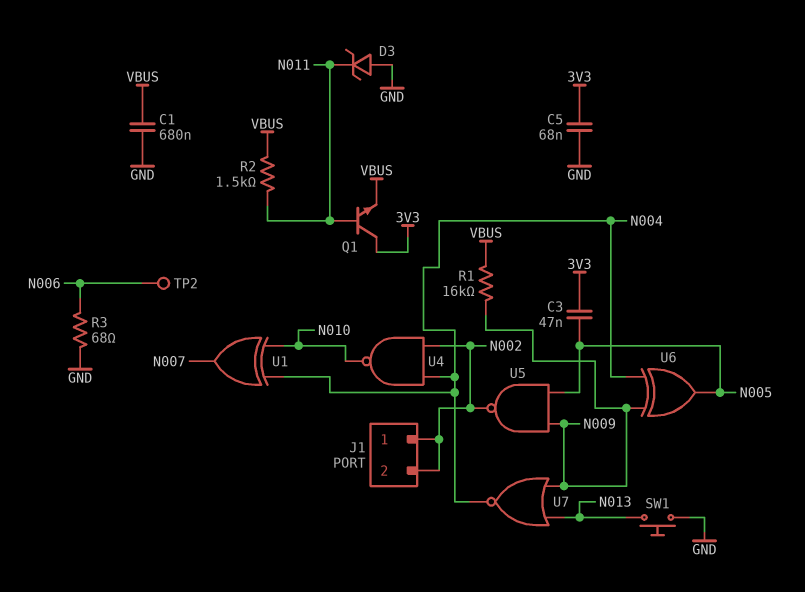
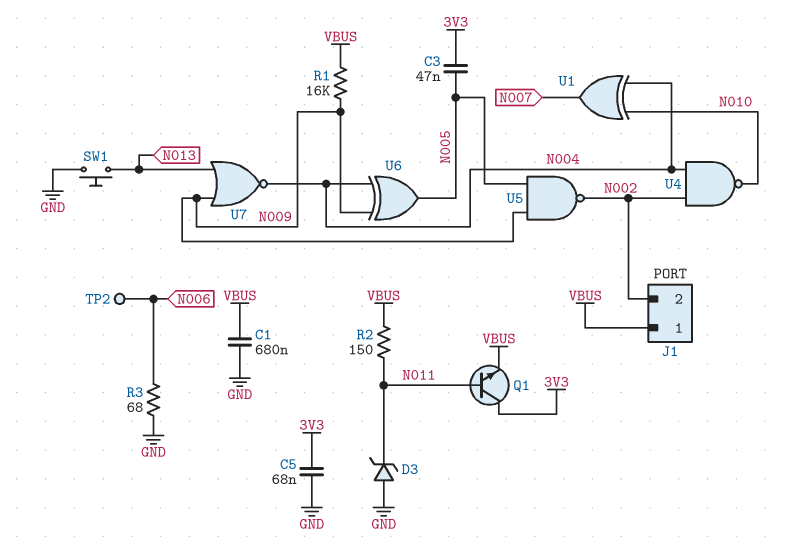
J1 pin 1: N002 -> VBUS
R2: 1.5k (N011, VBUS) -> 150 (N011, VBUS)

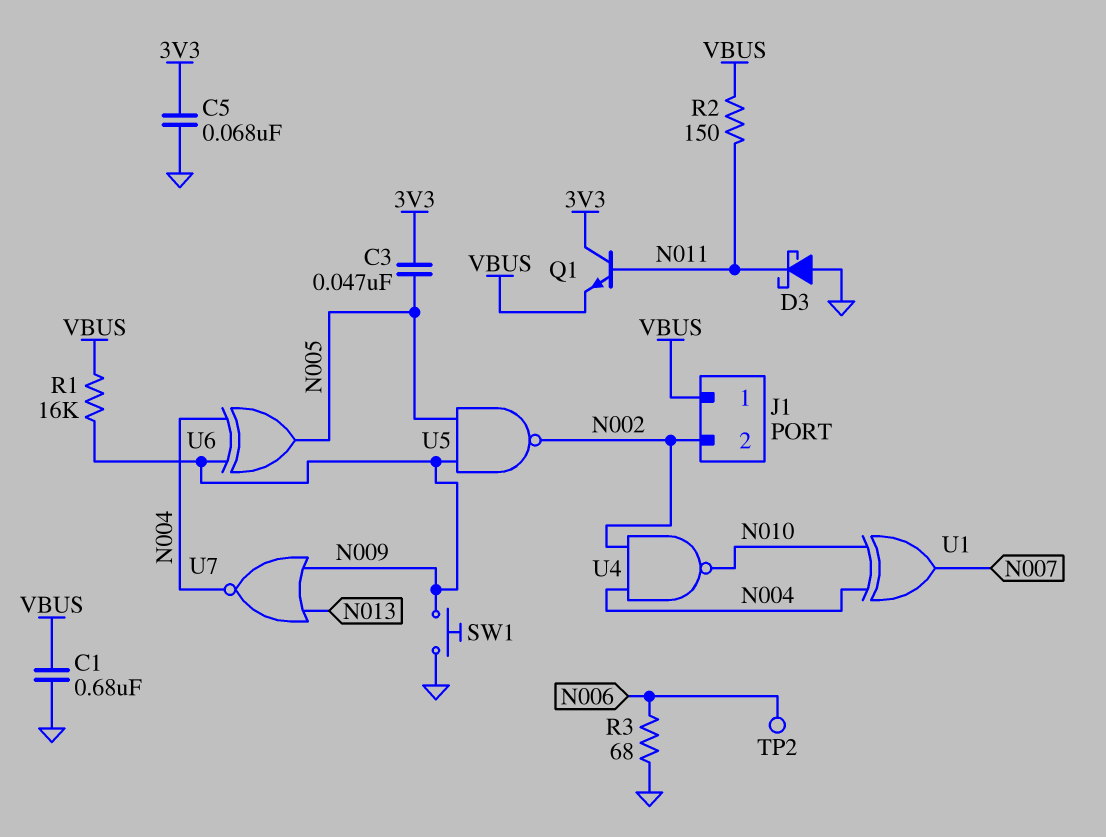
D3: zener (A GND, K N011) -> schottky (A GND, K N011)
SW1: button (GND, N013) -> button (GND, N009)

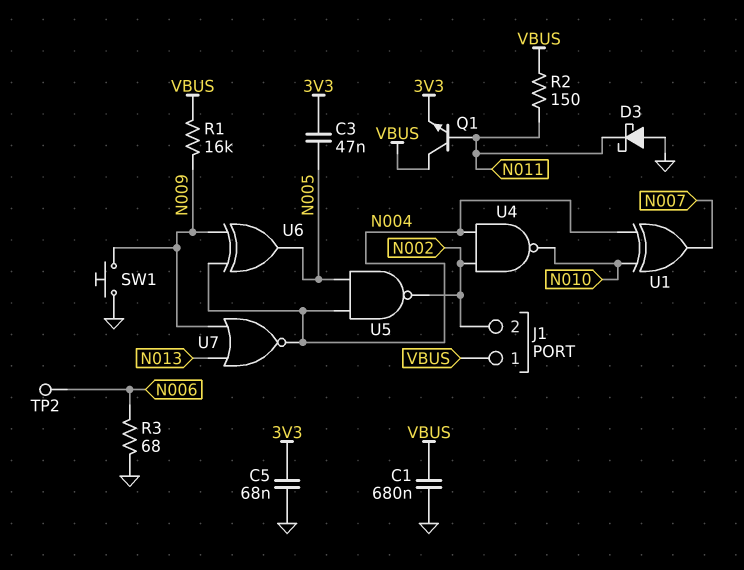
Q1: NPN (B N011, C 3V3, E VBUS) -> NPN (B N011, C VBUS, E 3V3)
U5: NAND (in N005, in N009, out N002) -> NAND (in N004, in N005, out N002)

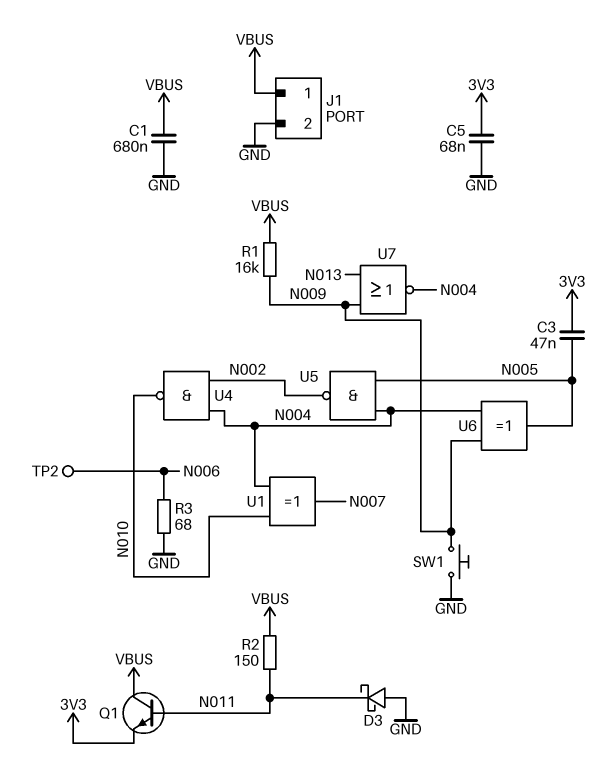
J1 pin 2: N002 -> GND

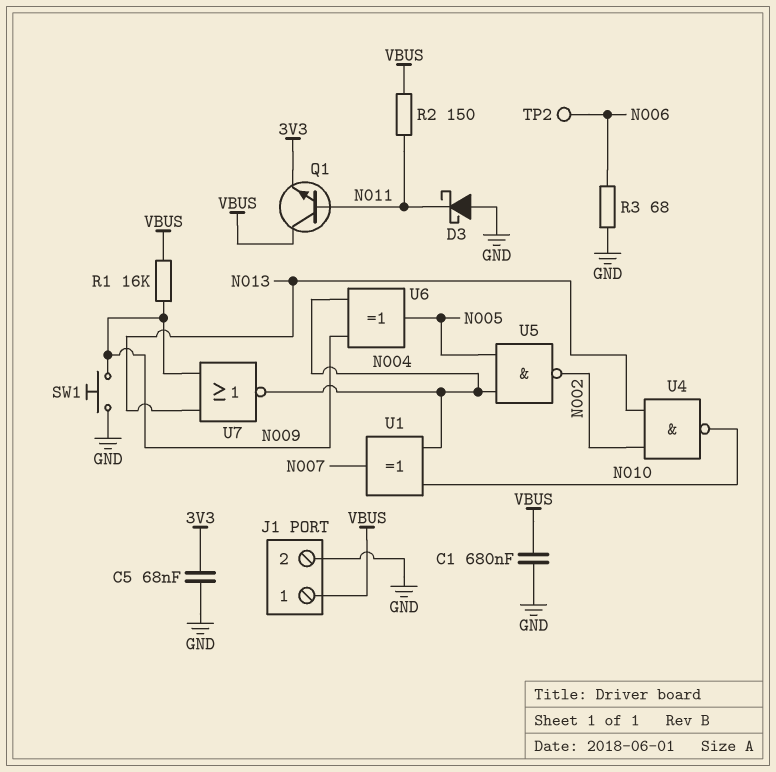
C3: 47nF (3V3, N005) -> none
U4: NAND (in N002, in N004, out N010) -> NAND (in N002, in N013, out N010)

